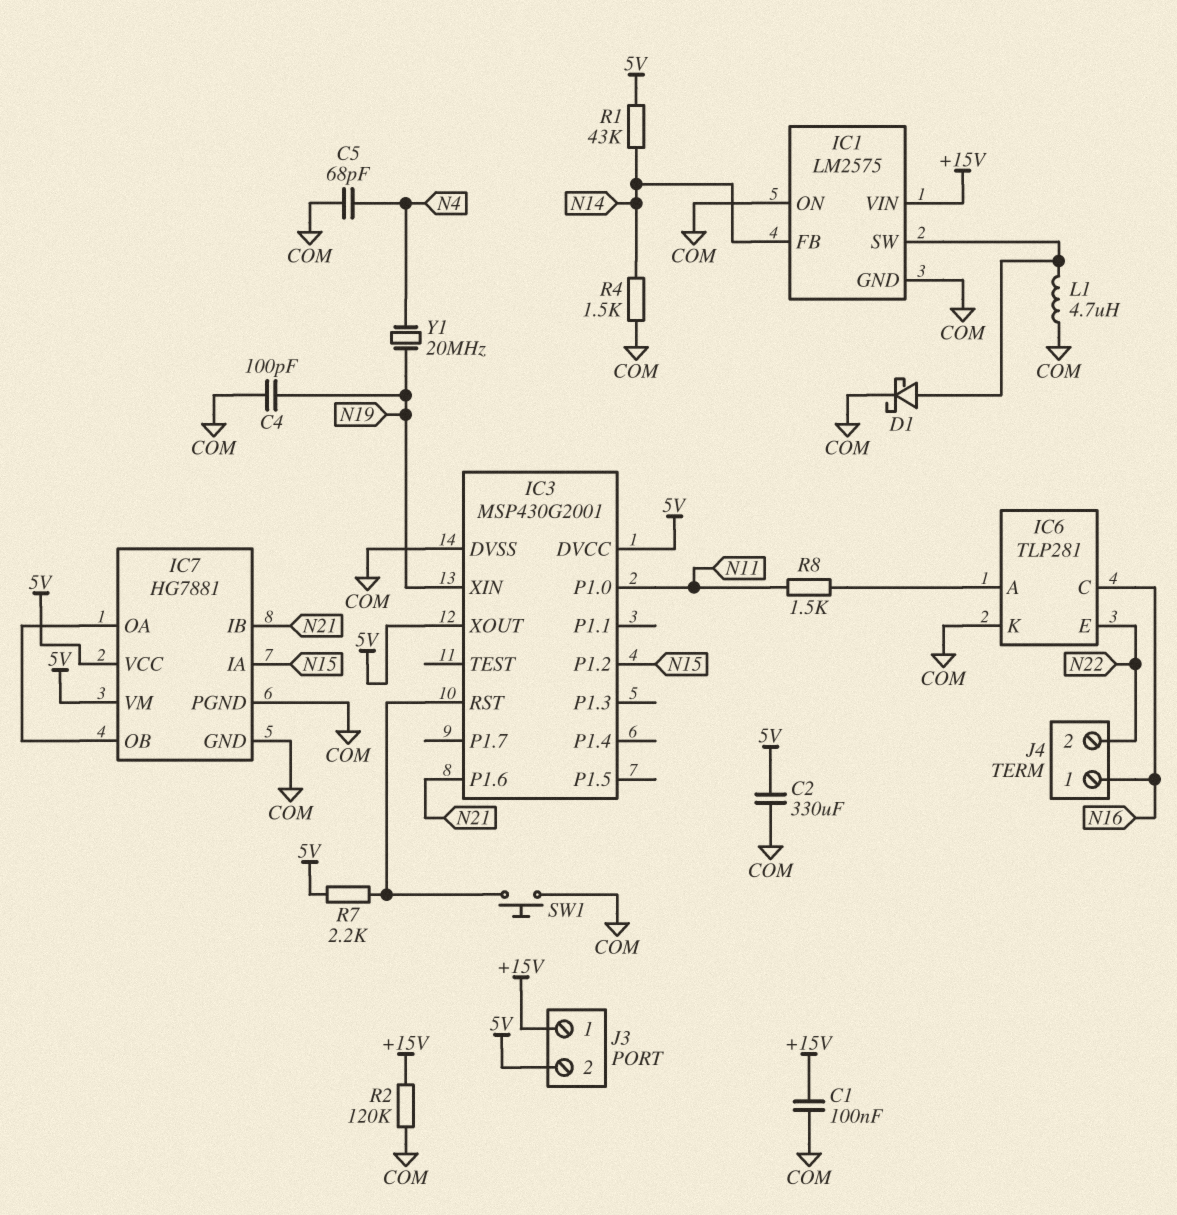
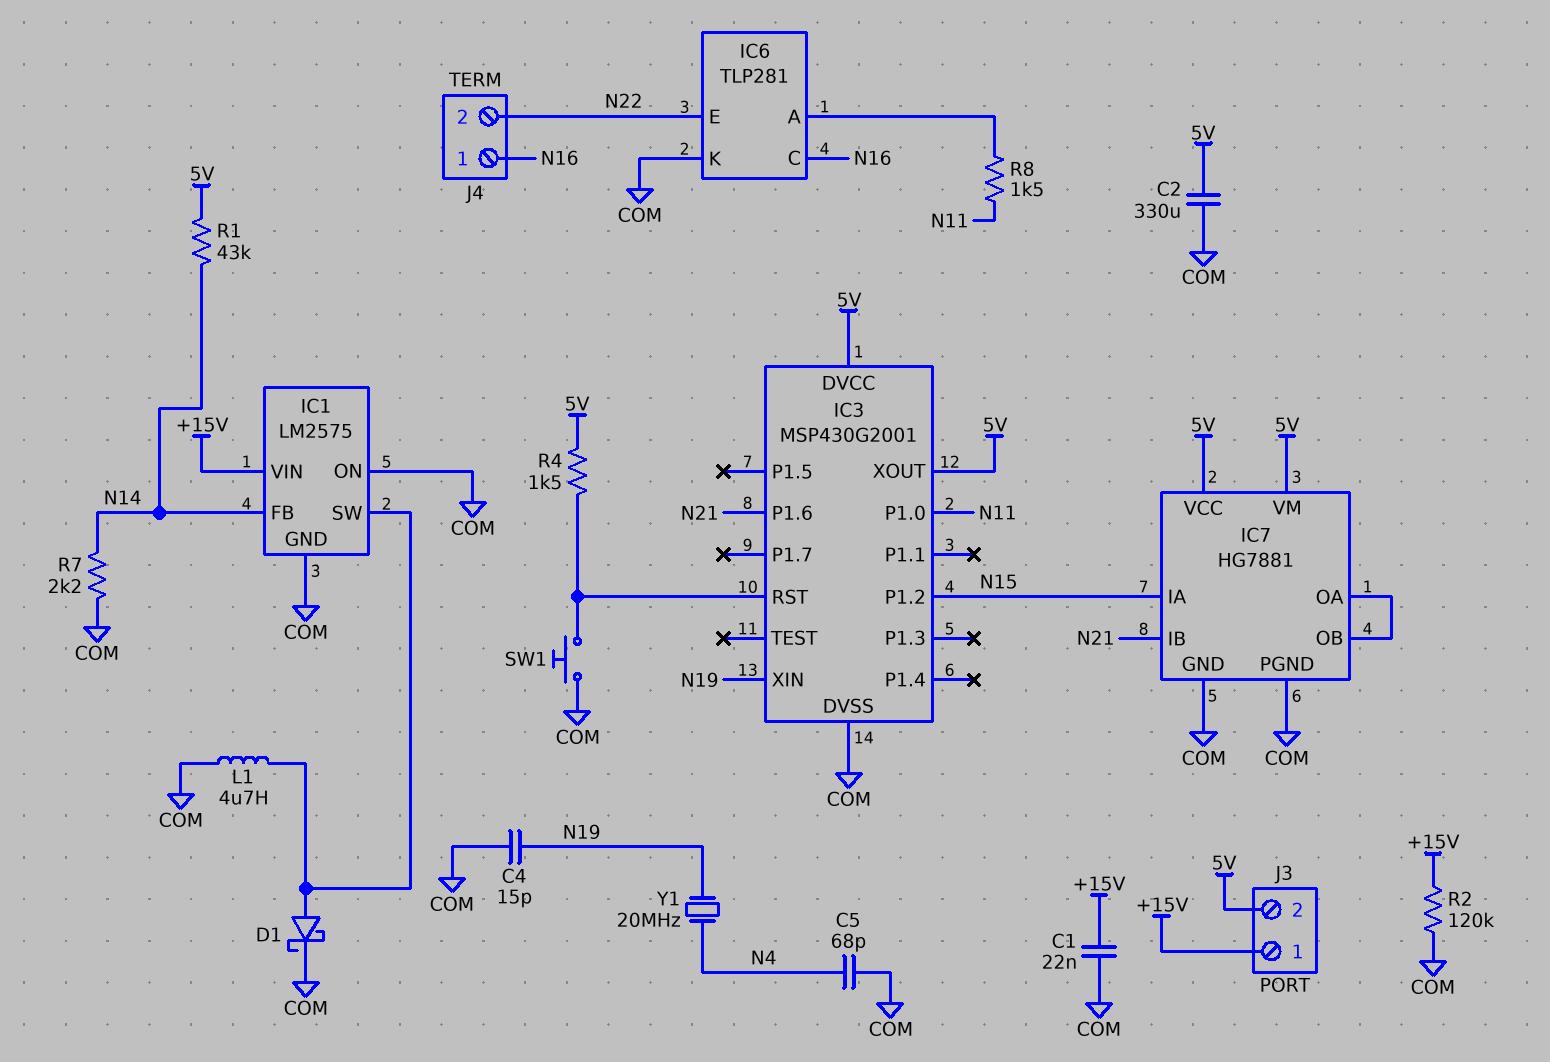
C1: 100nF (+15V, COM) -> 22nF (+15V, COM)
C4: 100pF (COM, N19) -> 15pF (COM, N19)
R4: 1.5k (COM, N14) -> 1.5k (5V, IC3/RST)
R7: 2.2k (5V, IC3/RST) -> 2.2k (COM, N14)

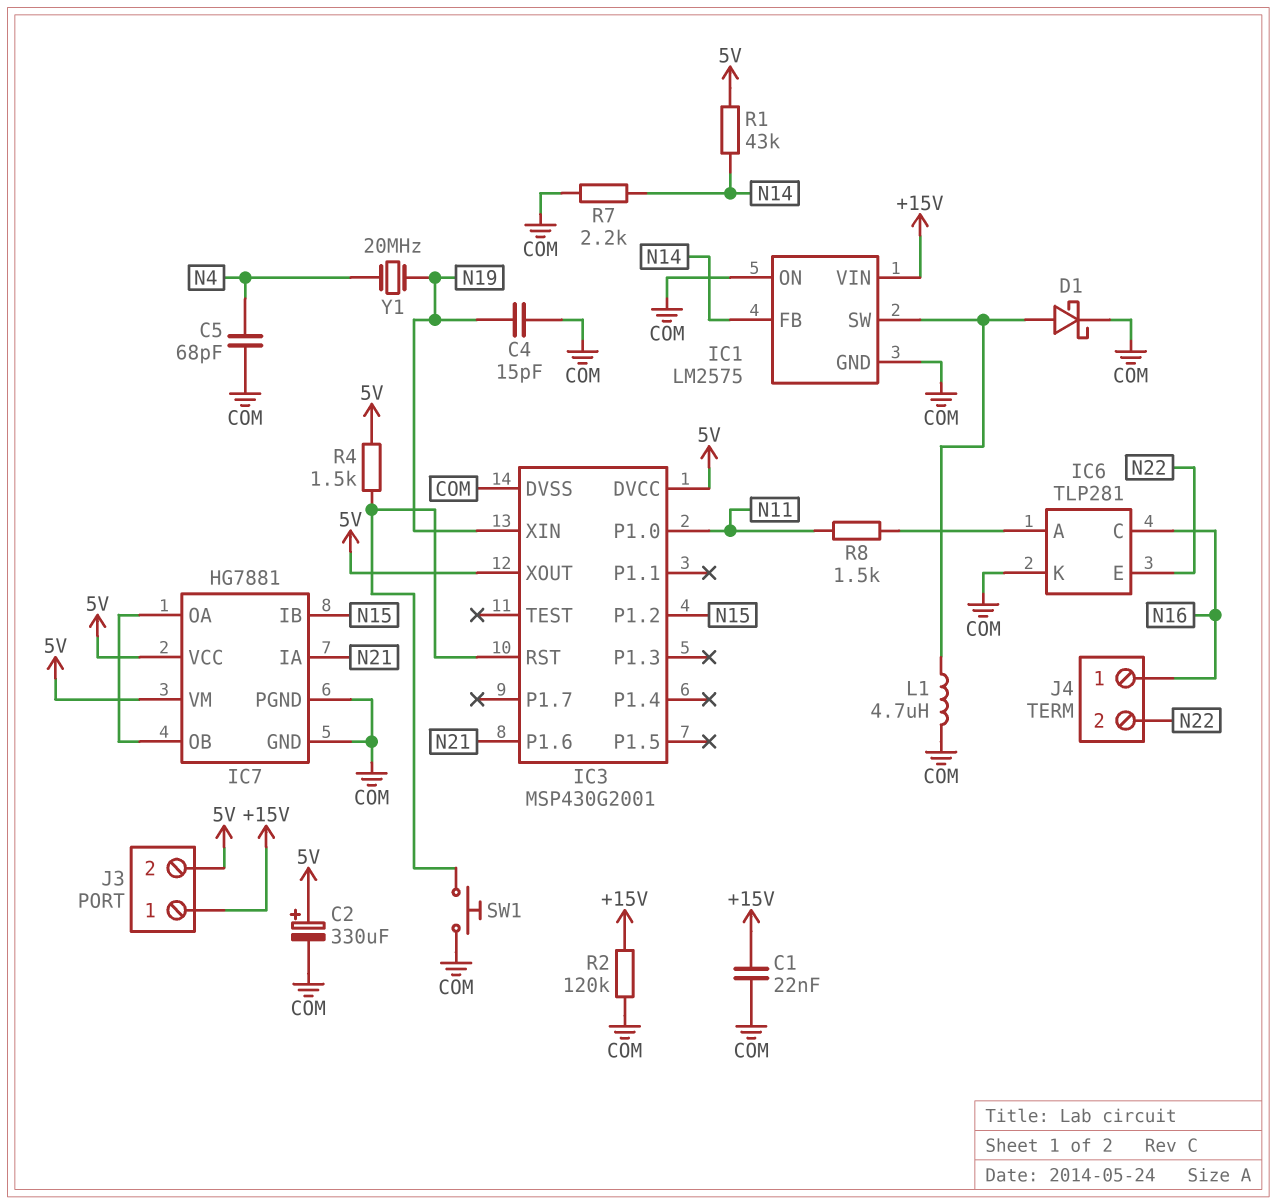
C2: 330uF (5V, COM) -> 330uF (plus 5V, minus COM)
IC7 pin IA: N15 -> N21
IC7 pin IB: N21 -> N15

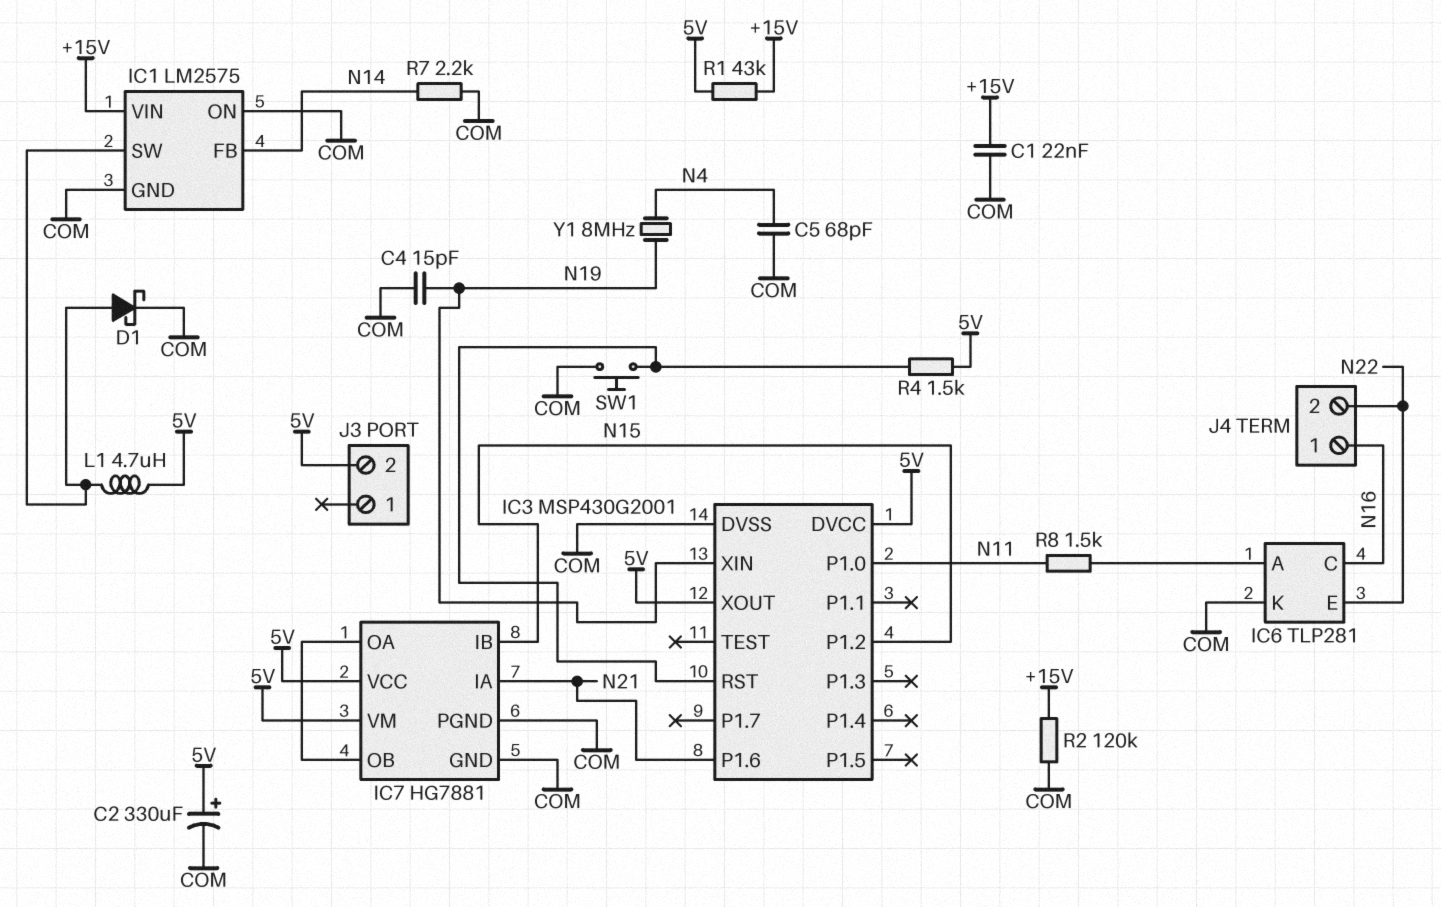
J3 pin 1: +15V -> none
L1: 4.7uH (COM, IC1/SW) -> 4.7uH (5V, IC1/SW)
R1: 43k (5V, N14) -> 43k (+15V, 5V)
Y1: 20MHz (N4, N19) -> 8MHz (N4, N19)

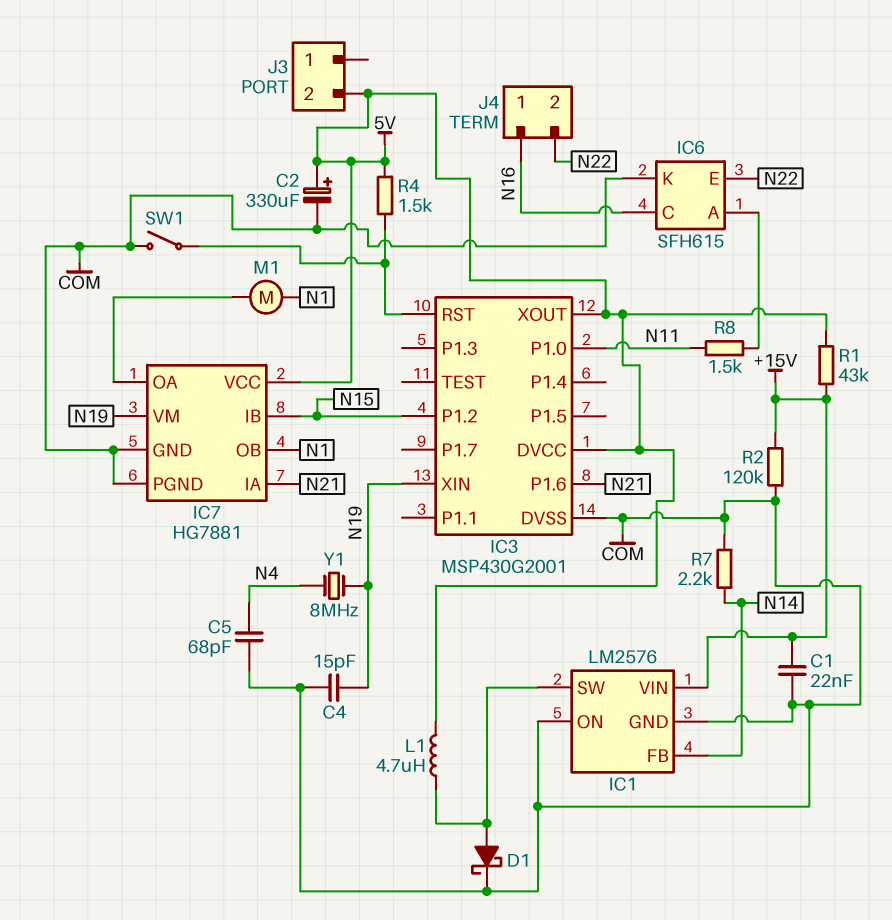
IC1: LM2575 -> LM2576
IC6: TLP281 -> SFH615
IC7 pin OB: IC7/OA -> N1
IC7 pin VM: 5V -> N19
M1: none -> motor (IC7/OA, N1)
SW1: button (COM, IC3/RST) -> switch (COM, IC3/RST)

